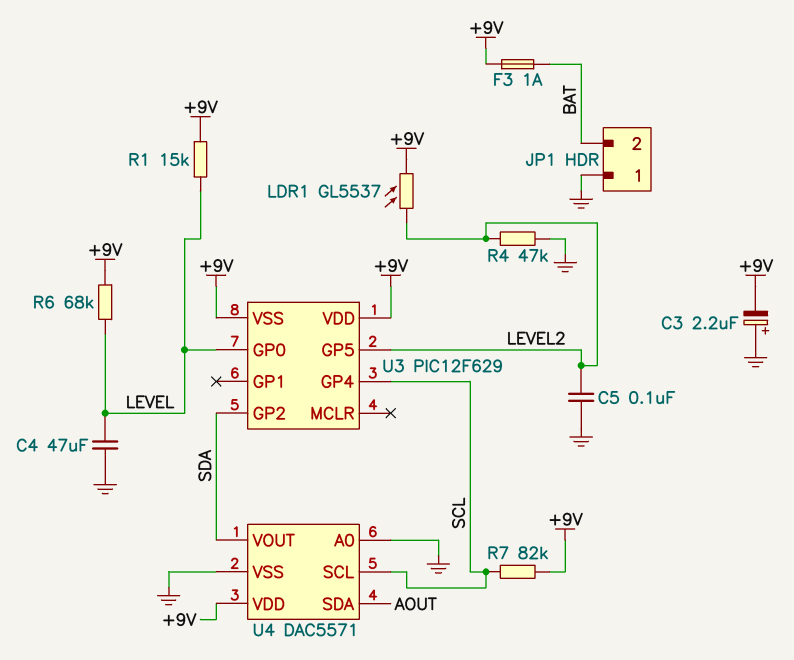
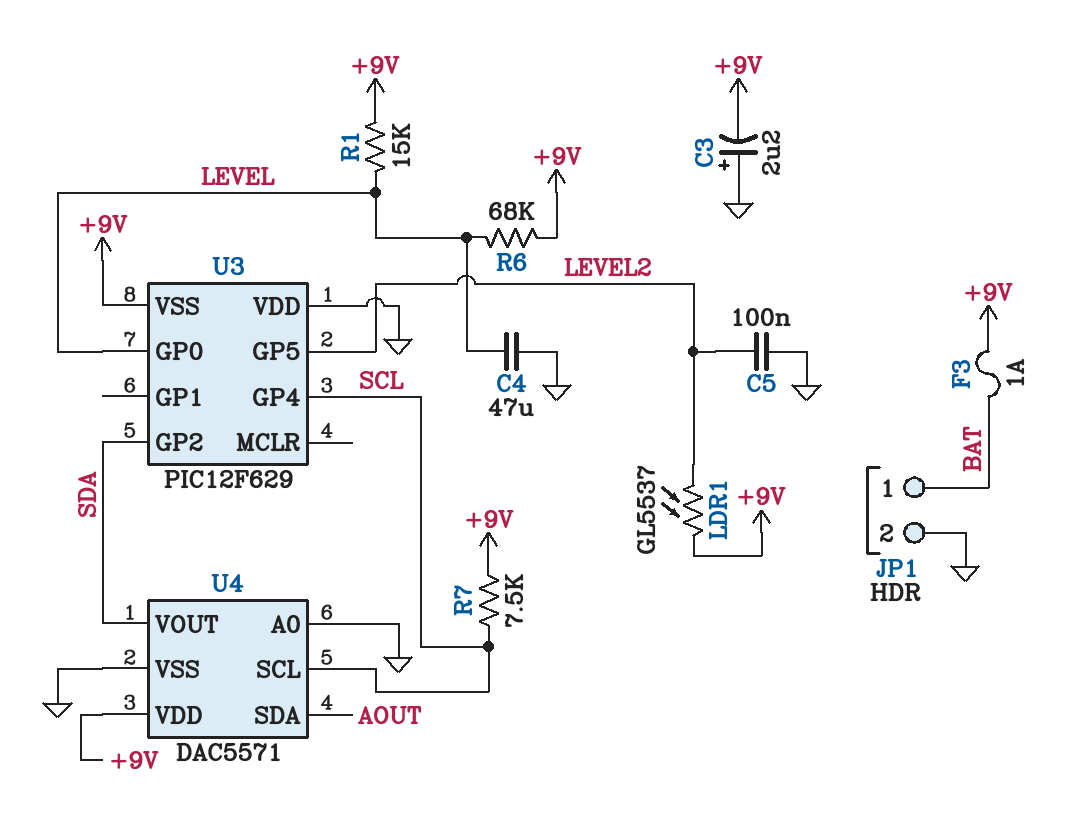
JP1 pin 1: GND -> BAT
JP1 pin 2: BAT -> GND
R4: 47k (GND, LEVEL2) -> none
R7: 82k (+9V, SCL) -> 7.5k (+9V, SCL)
U3 pin VDD: +9V -> GND

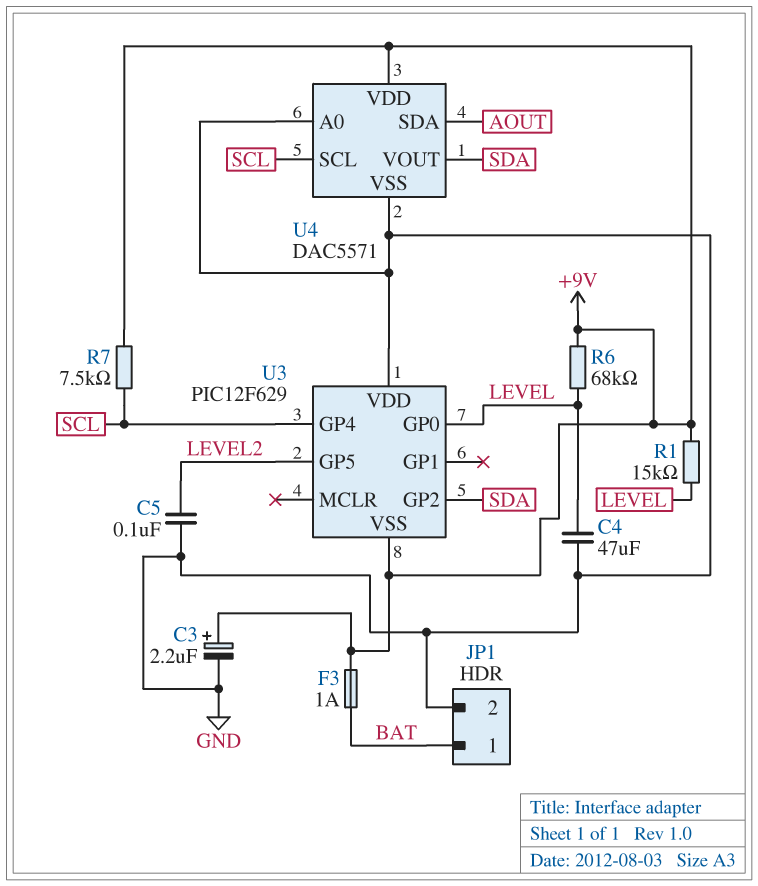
C3: 2.2uF (plus GND, minus +9V) -> 2.2uF (plus +9V, minus GND)
LDR1: GL5537 (+9V, LEVEL2) -> none

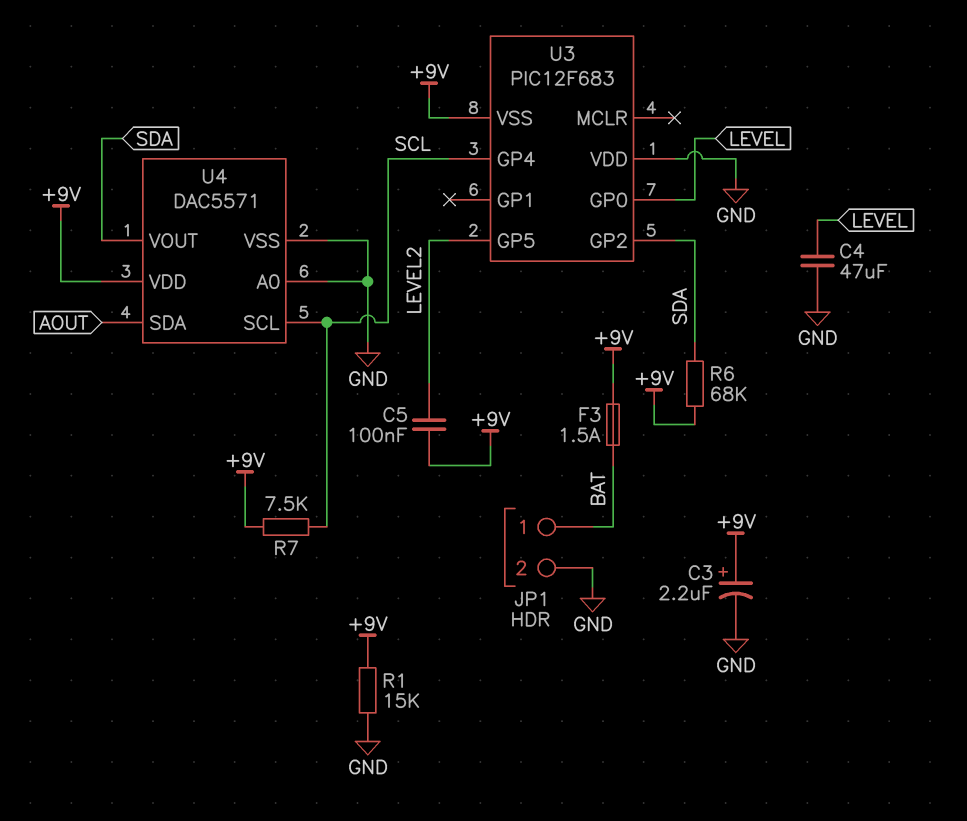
C5: 100nF (GND, LEVEL2) -> 100nF (+9V, LEVEL2)
F3: 1A (+9V, BAT) -> 1.5A (+9V, BAT)
R1: 15k (+9V, LEVEL) -> 15k (+9V, GND)
R6: 68k (+9V, LEVEL) -> 68k (+9V, SDA)
U3: PIC12F629 -> PIC12F683

